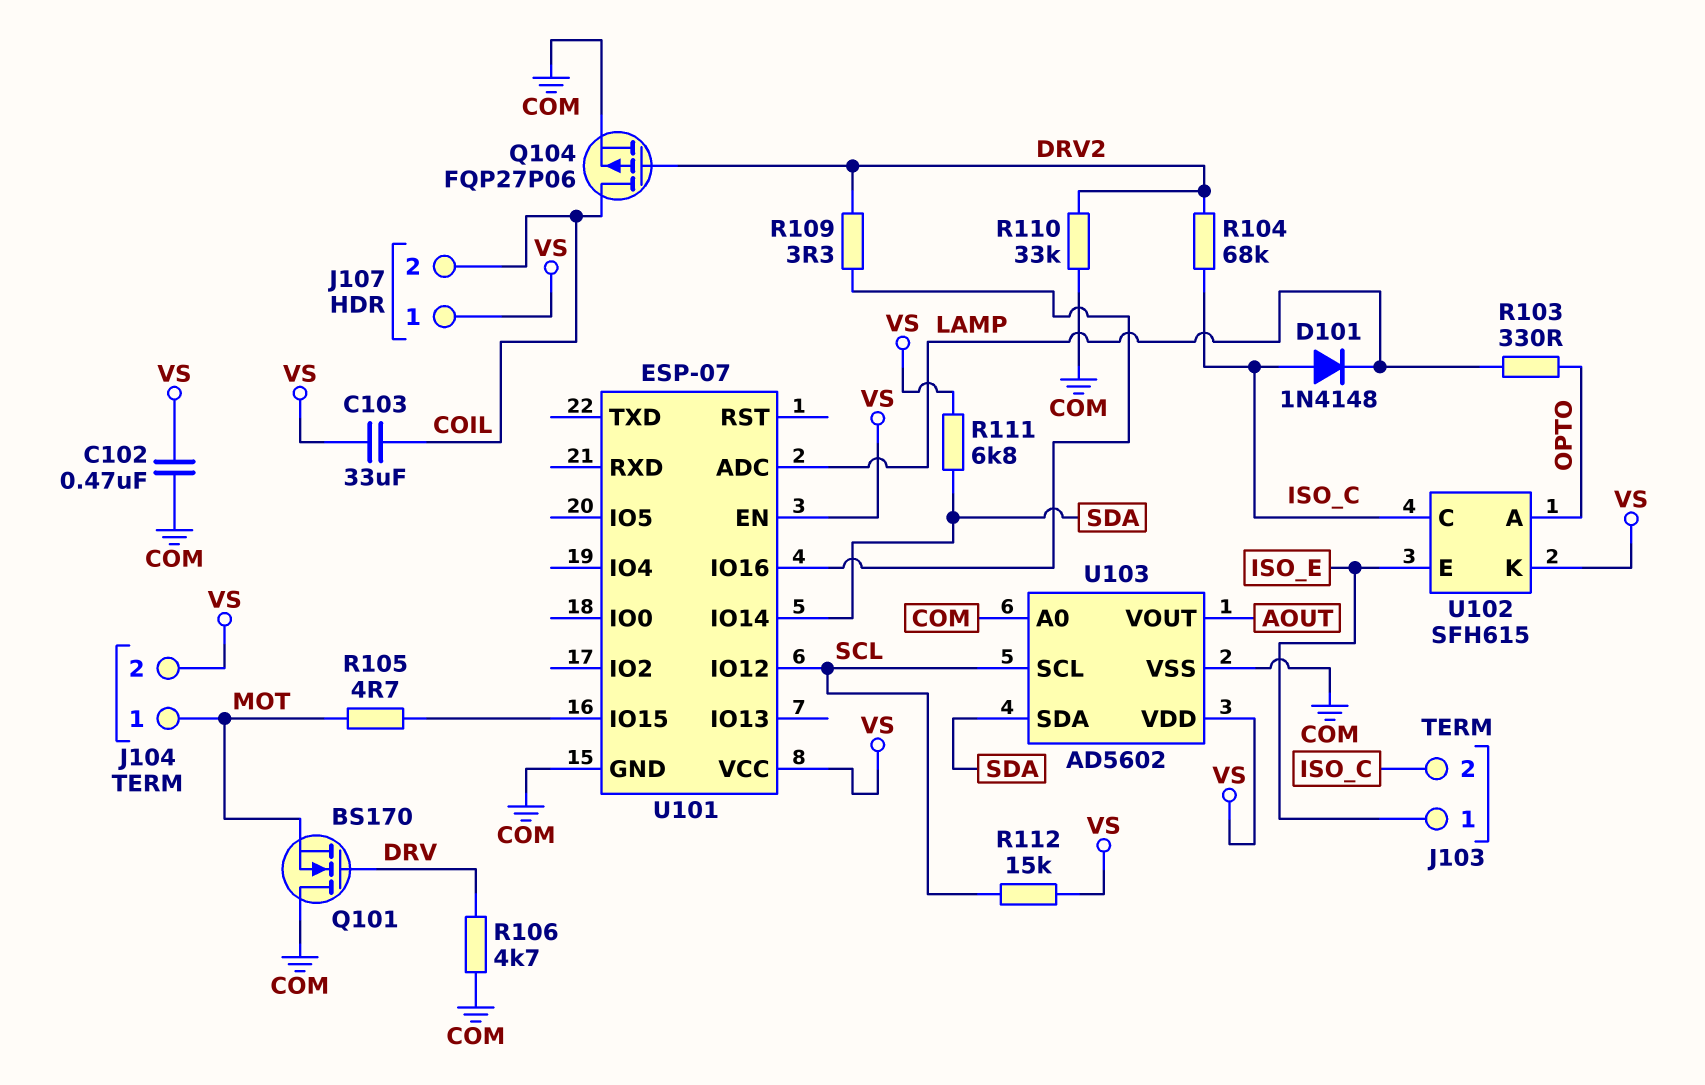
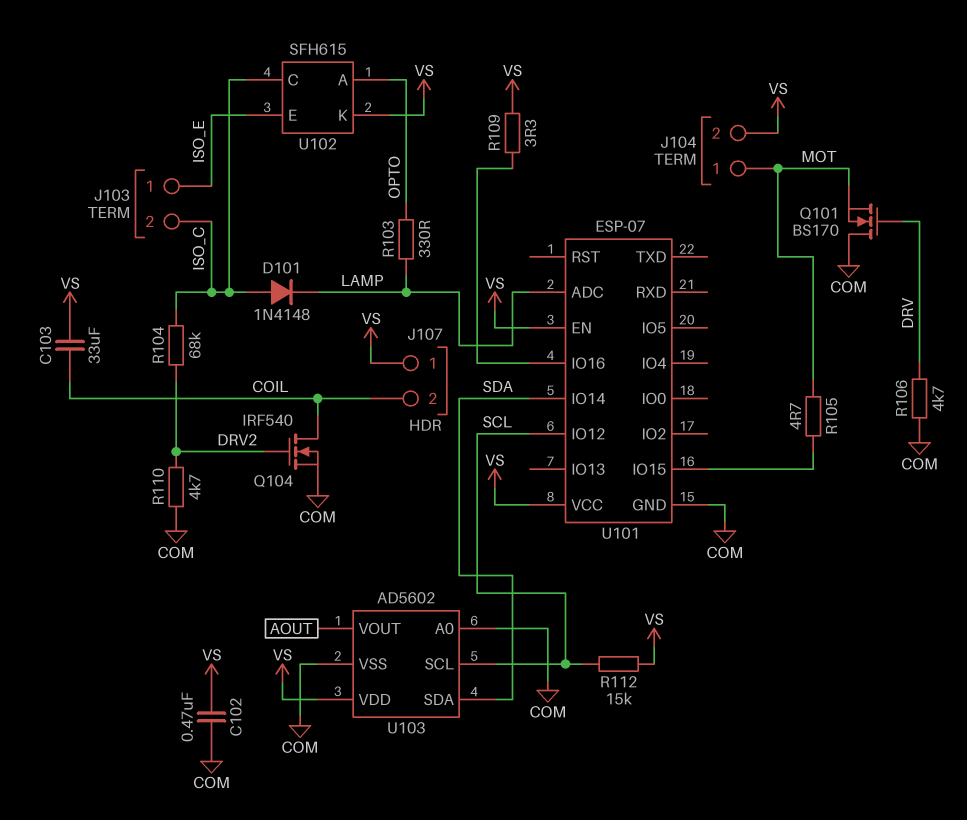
Q104: PMOS FQP27P06 (G DRV2, D COIL, S COM) -> NMOS IRF540 (G DRV2, D COIL, S COM)
R109: 3.3 (DRV2, U101/IO16) -> 3.3 (U101/IO16, VS)
R110: 33k (COM, DRV2) -> 4.7k (COM, DRV2)
R111: 6.8k (SDA, VS) -> none

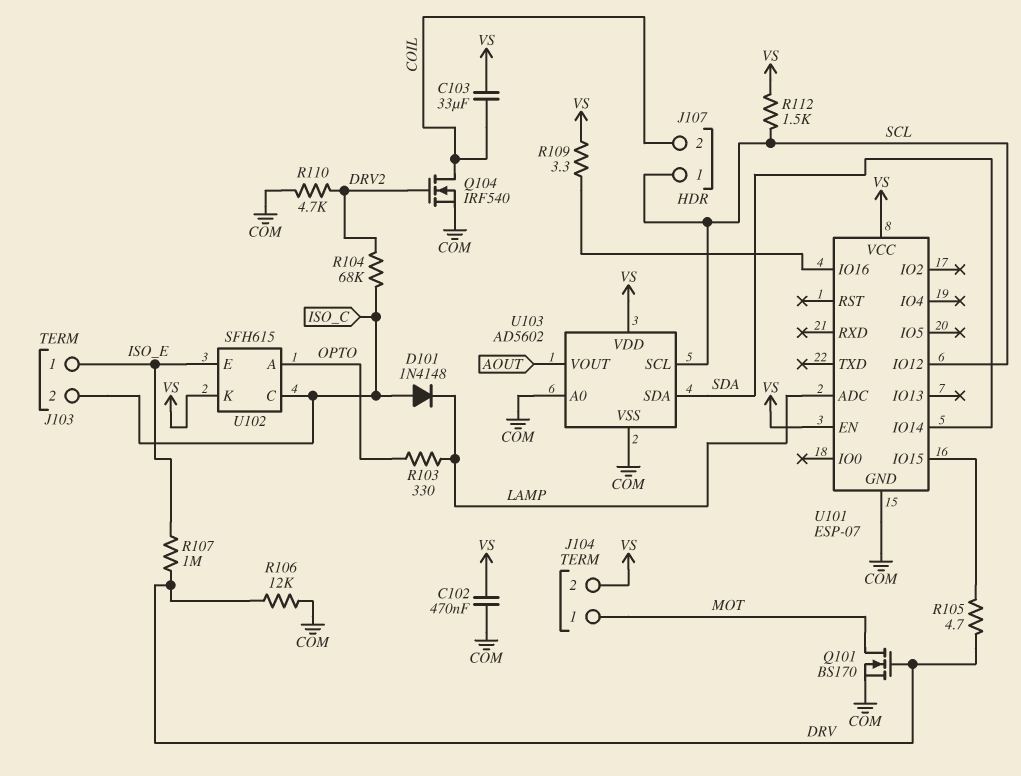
J107 pin 1: VS -> SCL
Q101: NMOS BS170 (G DRV, D COM, S MOT) -> NMOS BS170 (G DRV, D MOT, S COM)
R105: 4.7 (MOT, U101/IO15) -> 4.7 (DRV, U101/IO15)
R106: 4.7k (COM, DRV) -> 12k (COM, DRV)
R107: none -> 1M (DRV, ISO_E)
R112: 15k (SCL, VS) -> 1.5k (SCL, VS)

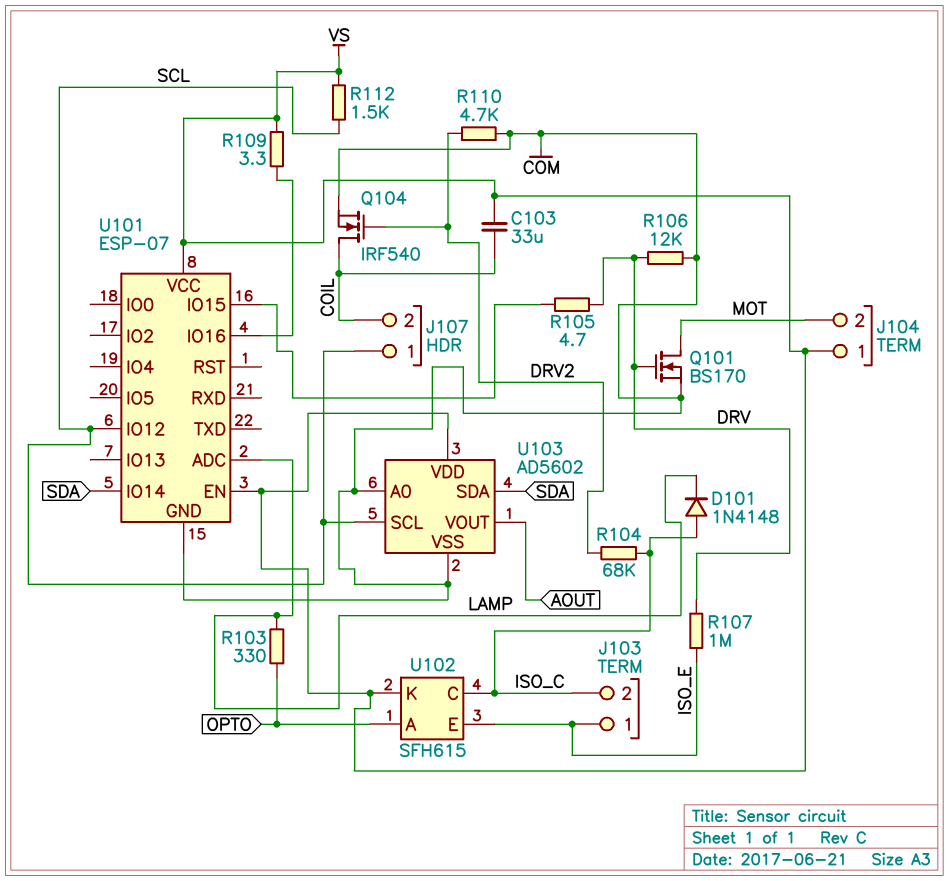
C102: 470nF (COM, VS) -> none
J104 pin 1: MOT -> VS
J104 pin 2: VS -> MOT

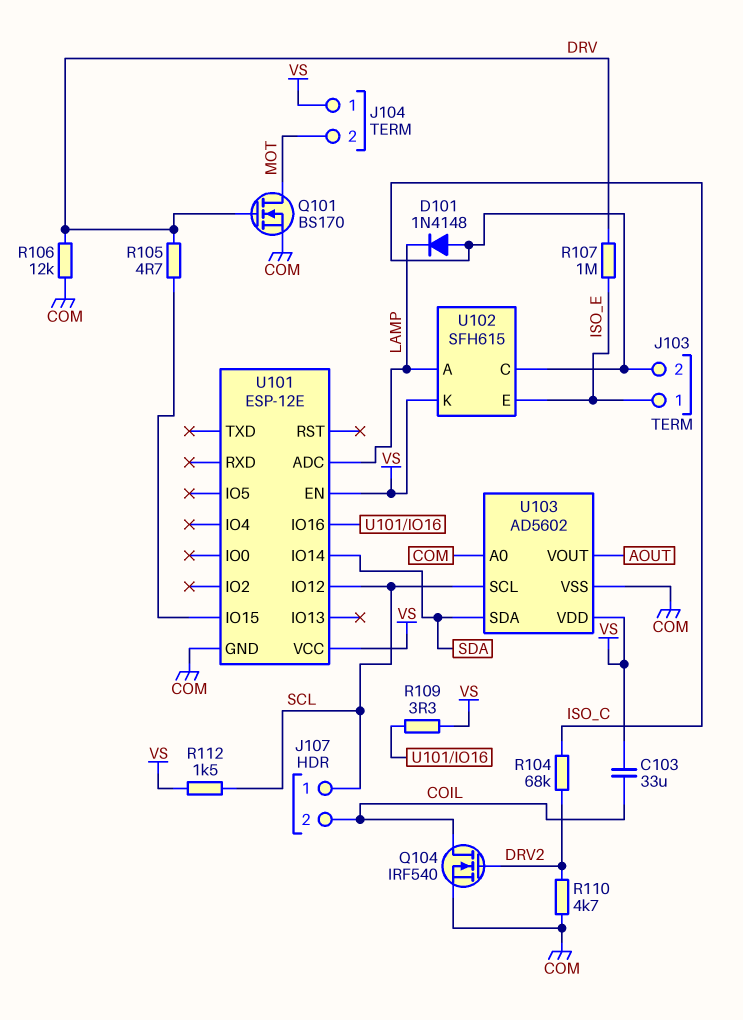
R103: 330 (LAMP, OPTO) -> none
U101: ESP-07 -> ESP-12E
U102 pin A: OPTO -> LAMP

